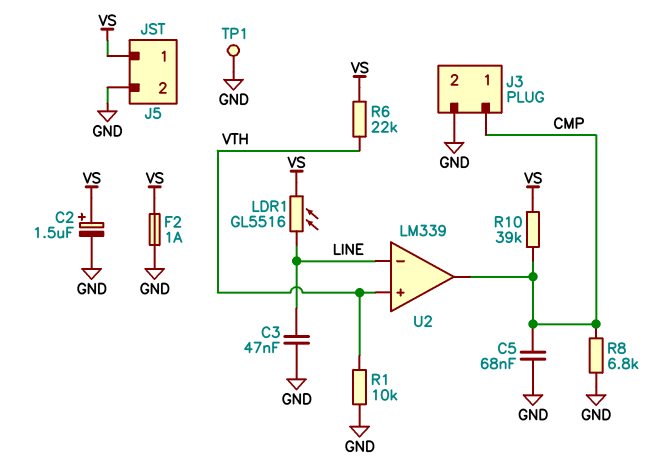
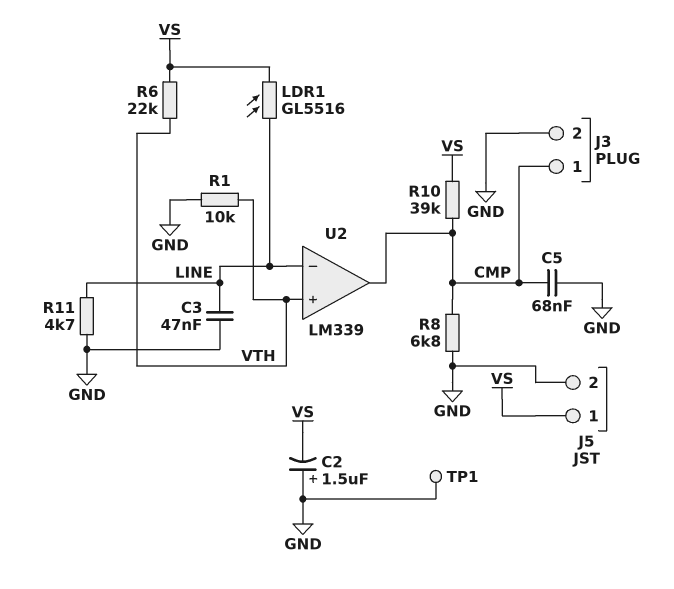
C2: 1.5uF (plus VS, minus GND) -> 1.5uF (plus GND, minus VS)
F2: 1A (GND, VS) -> none
R11: none -> 4.7k (GND, LINE)

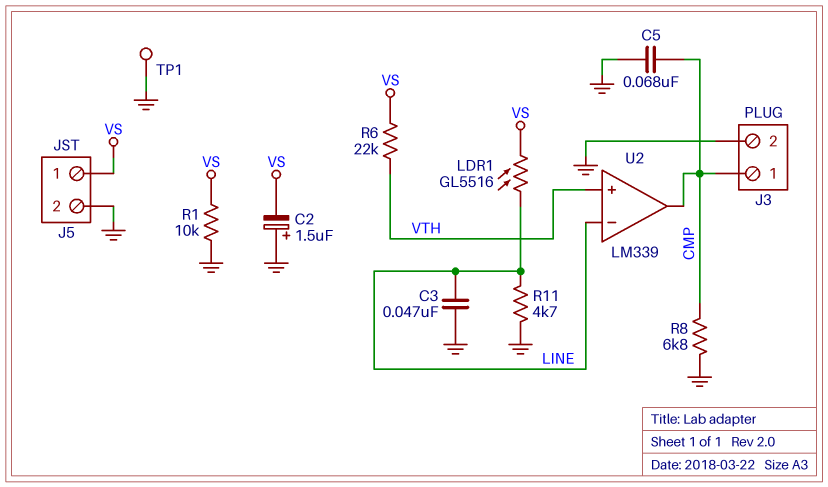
R1: 10k (GND, VTH) -> 10k (GND, VS)
R10: 39k (CMP, VS) -> none

